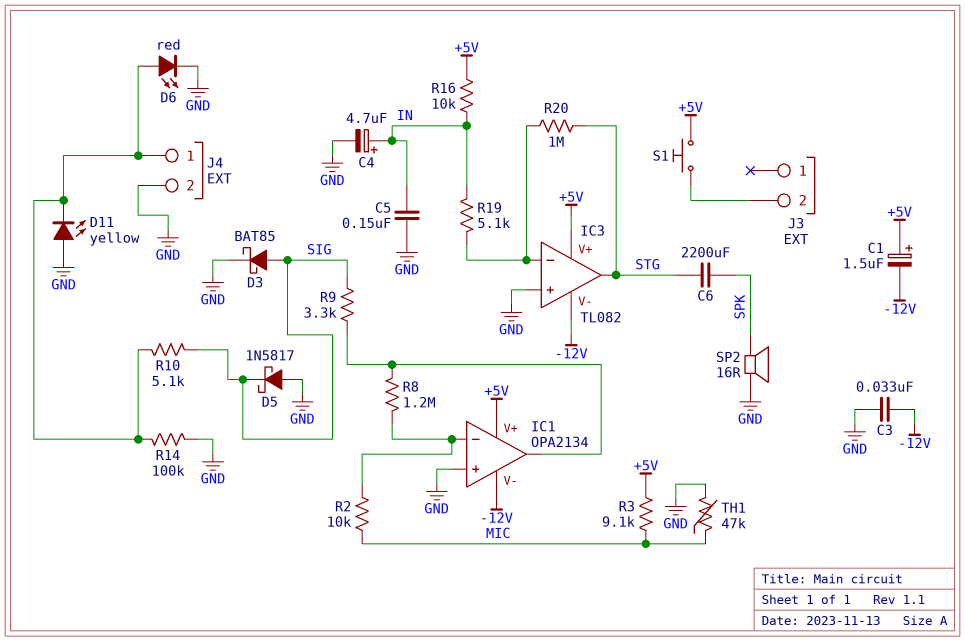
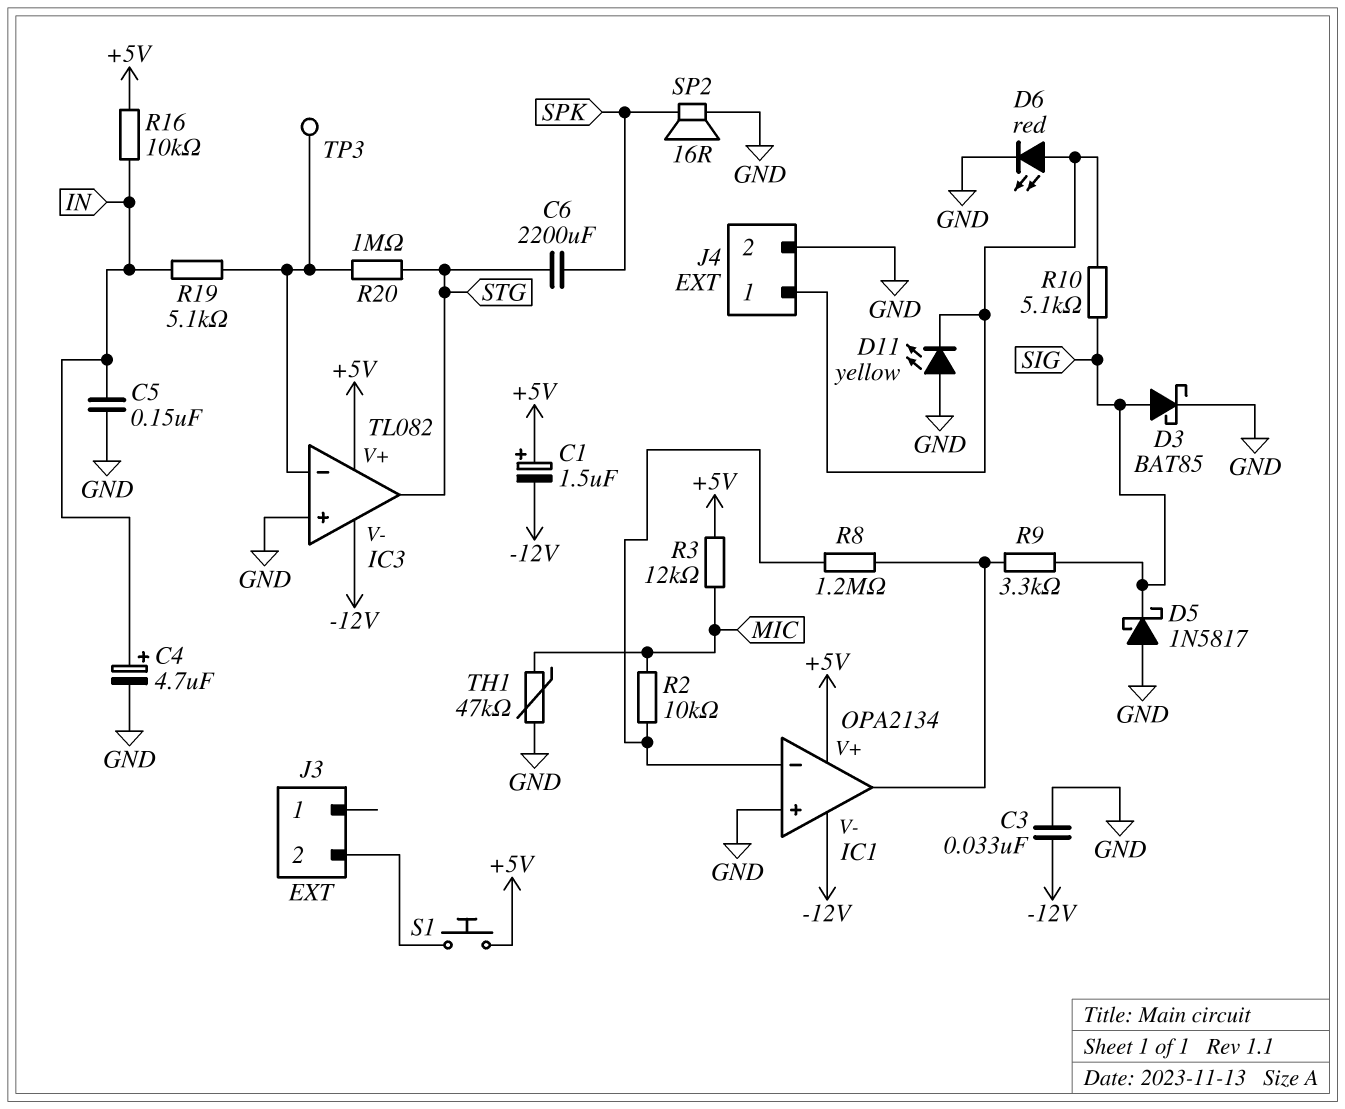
R3: 9.1k (+5V, MIC) -> 12k (+5V, MIC)
R14: 100k (GND, J4/1) -> none
TP3: none -> test point (IC3/in-)

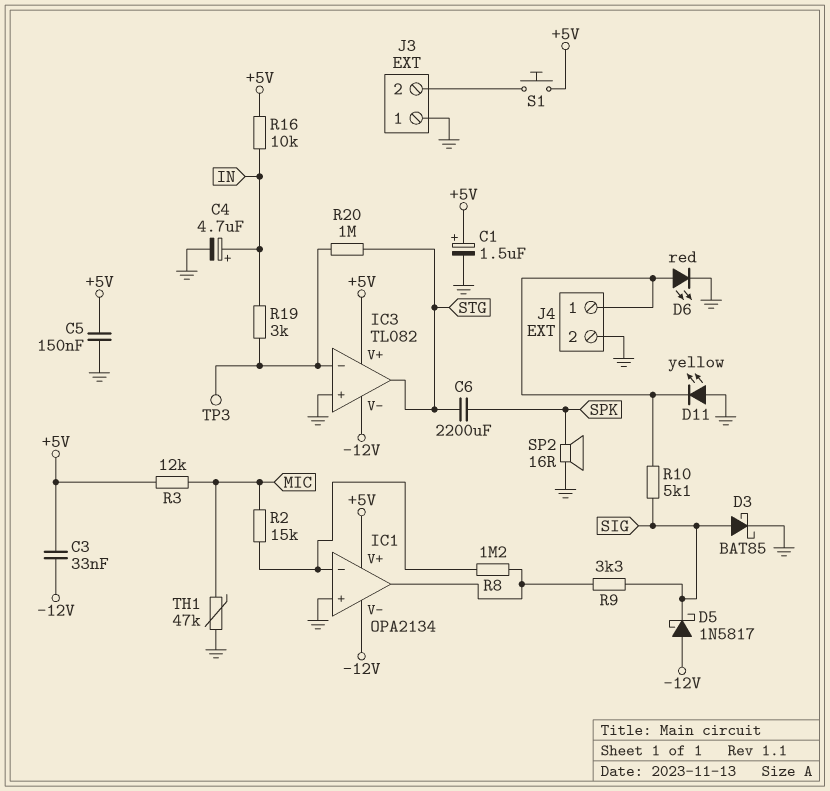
C1: 1.5uF (plus +5V, minus -12V) -> 1.5uF (plus +5V, minus GND)
C3: 33nF (-12V, GND) -> 33nF (+5V, -12V)
C5: 150nF (GND, IN) -> 150nF (+5V, GND)
D5: schottky 1N5817 (A GND, K SIG) -> schottky 1N5817 (A -12V, K SIG)
J3 pin 1: none -> GND
R2: 10k (IC1/in-, MIC) -> 15k (IC1/in-, MIC)
R19: 5.1k (IC3/in-, IN) -> 3k (IC3/in-, IN)

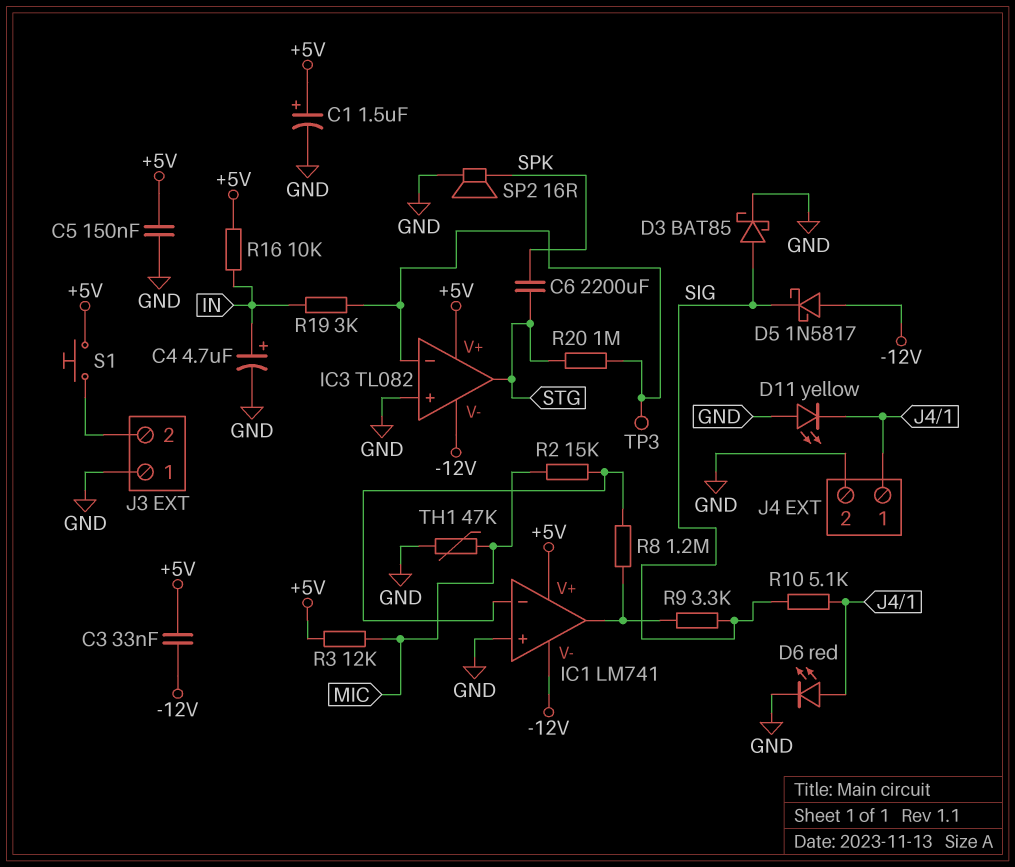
IC1: OPA2134 -> LM741

